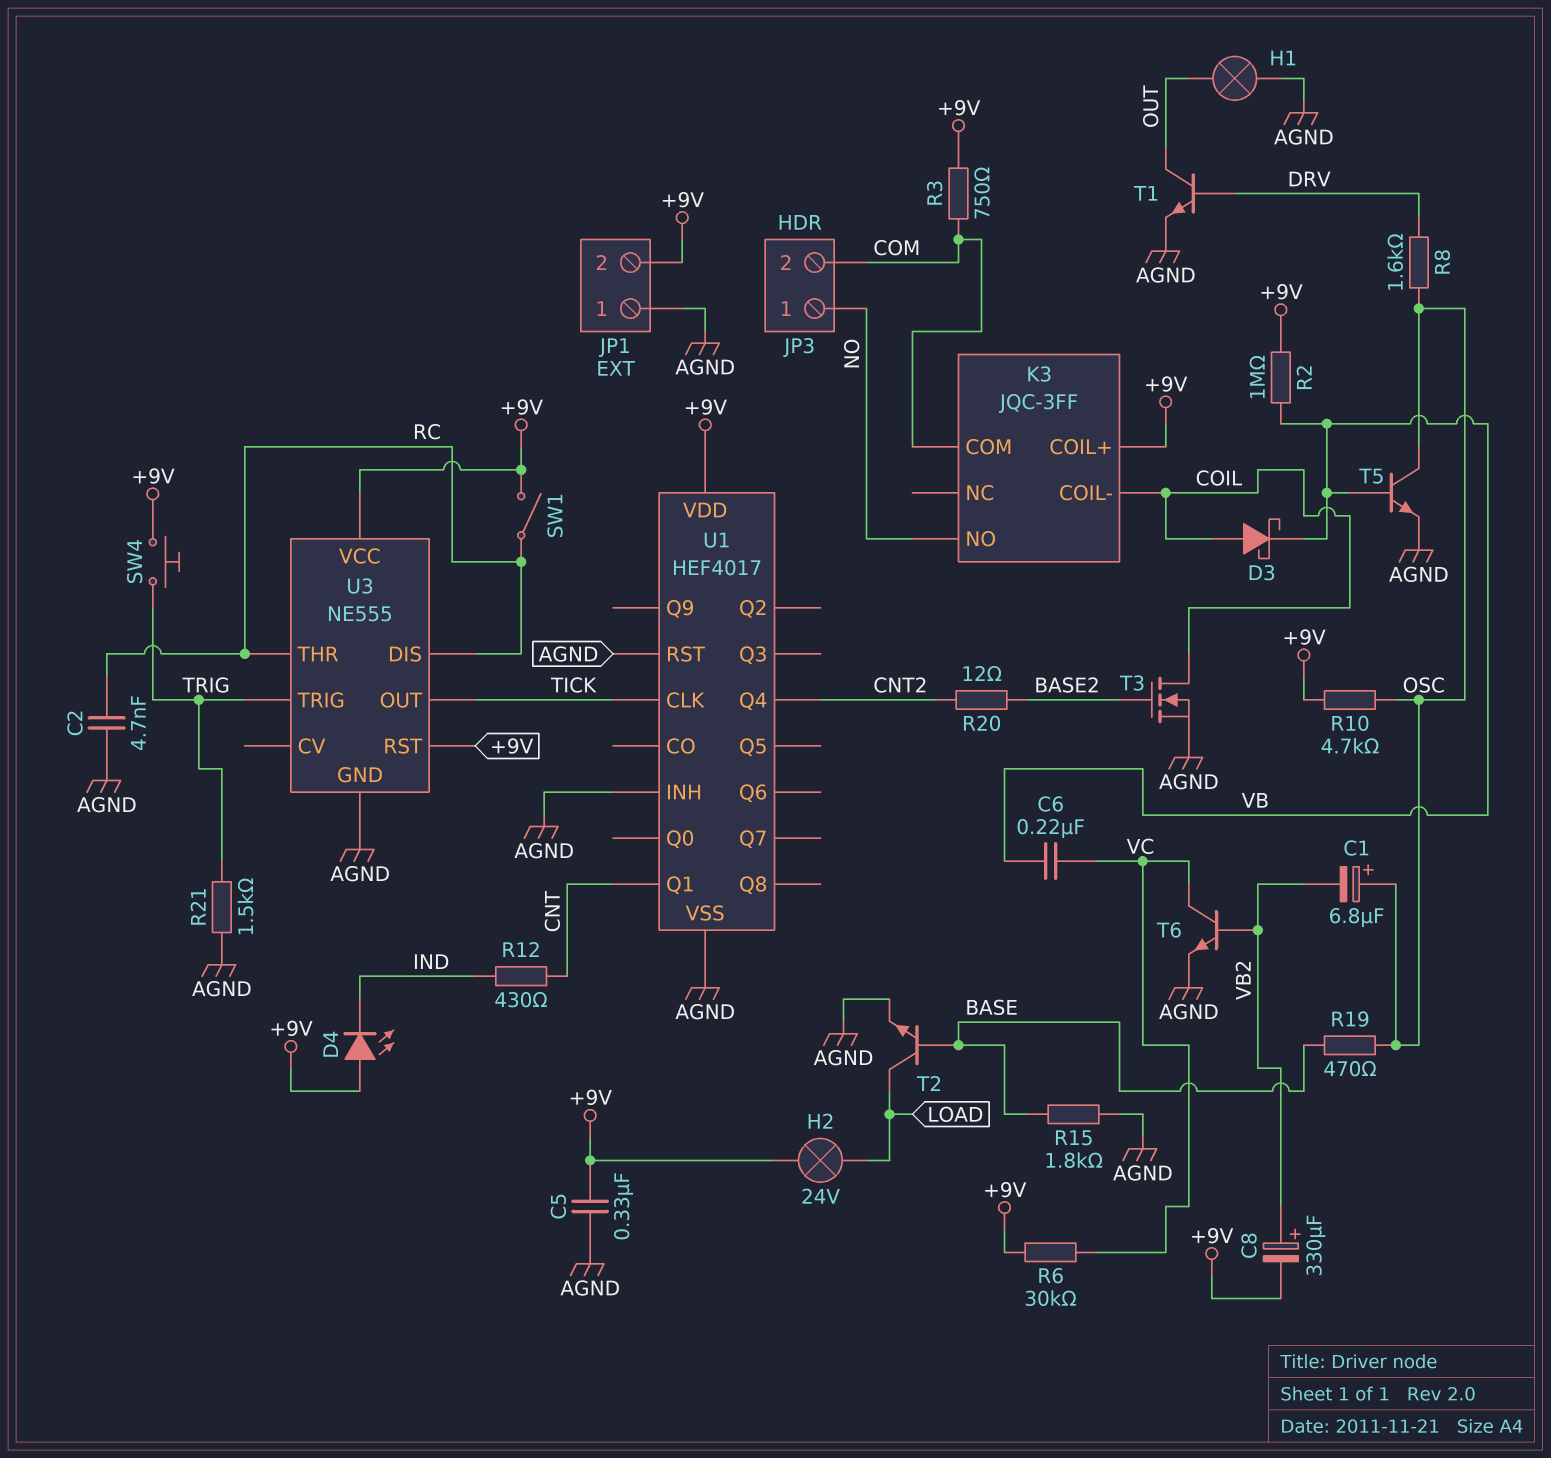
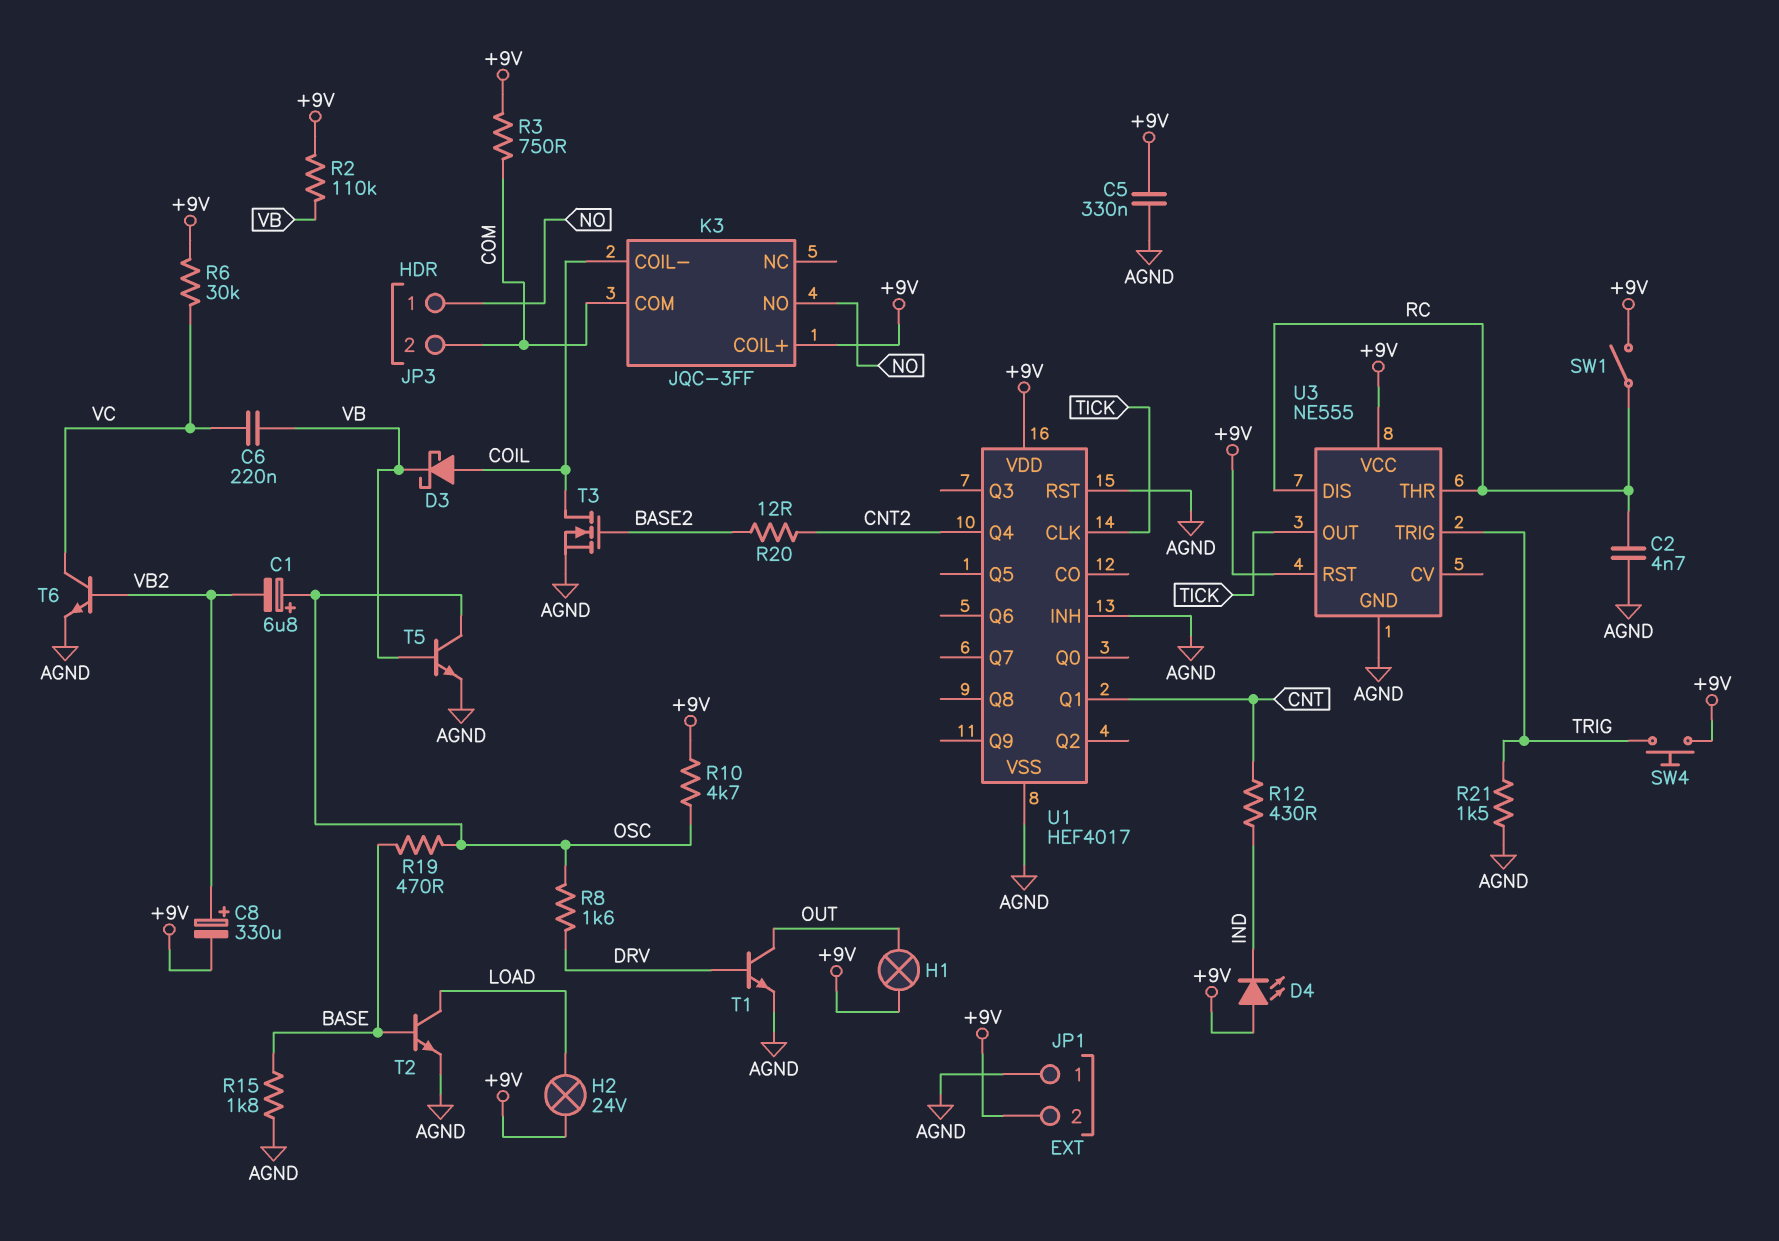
H1: lamp (AGND, OUT) -> lamp (+9V, OUT)
R2: 1M (+9V, VB) -> 110k (+9V, VB)

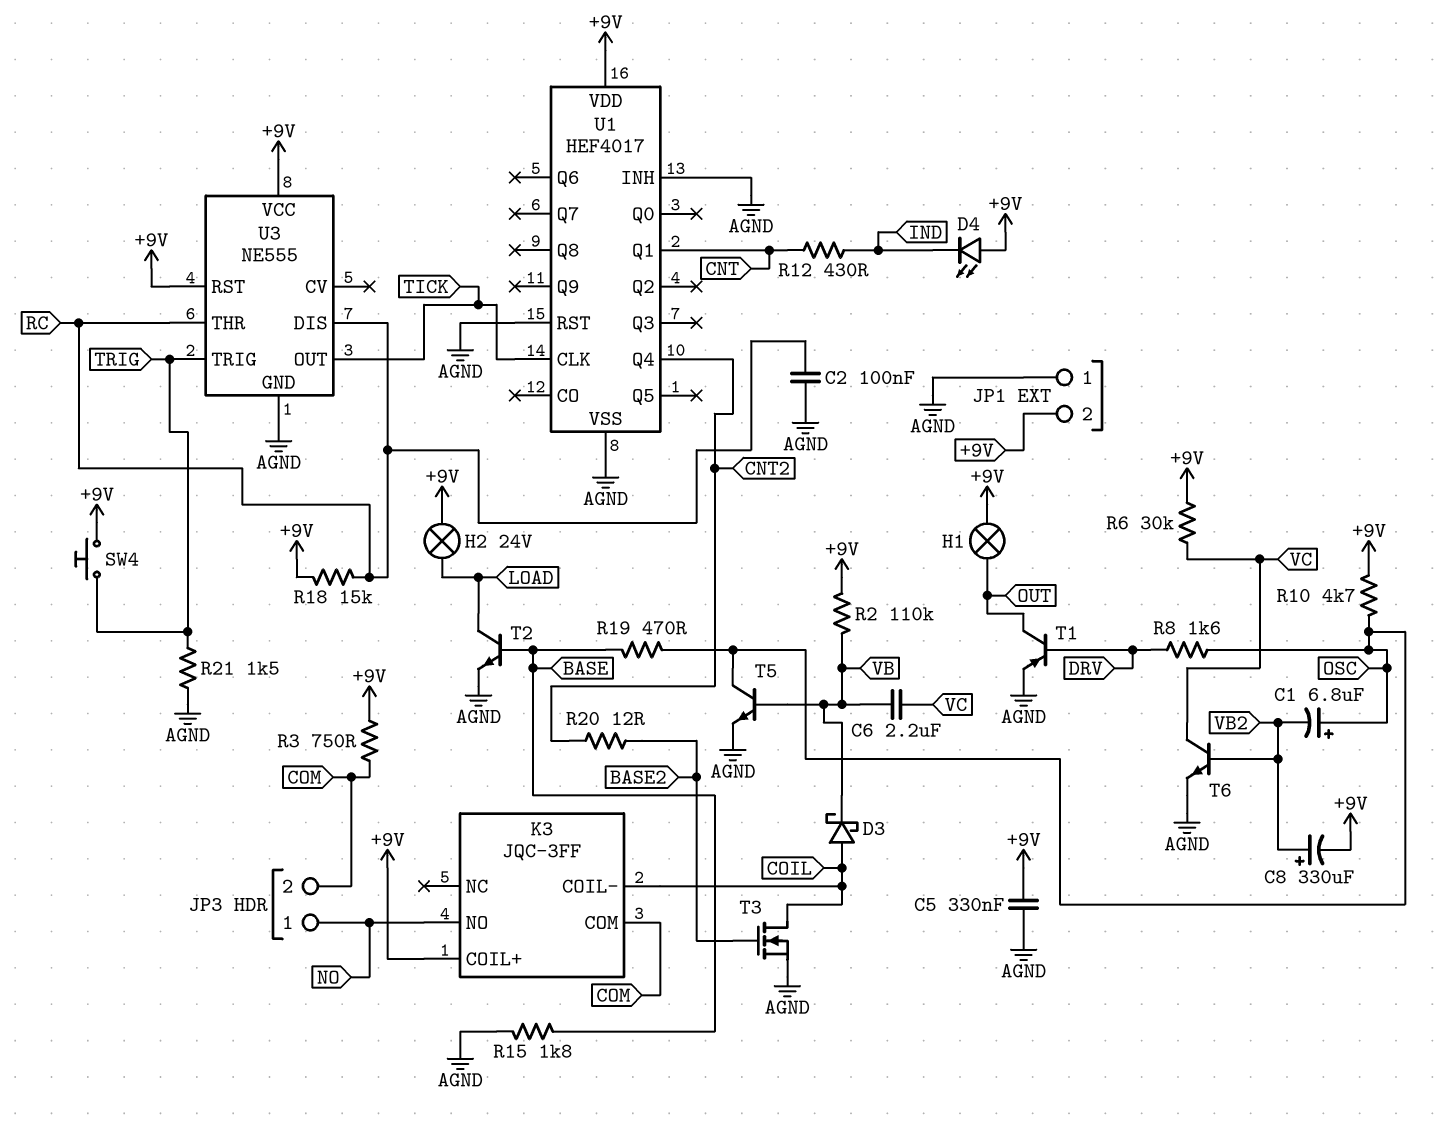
C2: 4.7nF (AGND, RC) -> 100nF (AGND, RC)
C6: 220nF (VB, VC) -> 2.2uF (VB, VC)
R18: none -> 15k (+9V, RC)
SW1: switch (+9V, RC) -> none
T1: NPN (B DRV, C OUT, E AGND) -> PNP (B DRV, C OUT, E AGND)

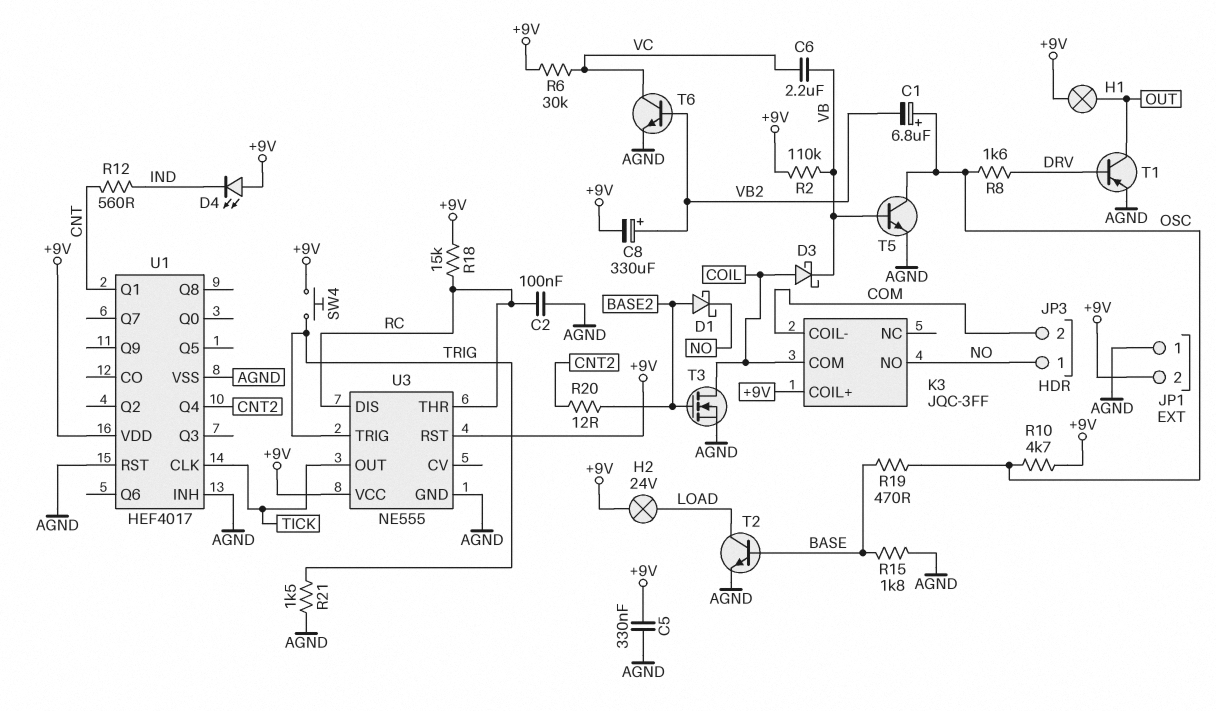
D1: none -> schottky (A BASE2, K NO)
K3 pin COIL-: COIL -> COM
K3 pin COM: COM -> COIL
R3: 750 (+9V, COM) -> none
R12: 430 (CNT, IND) -> 560 (CNT, IND)

